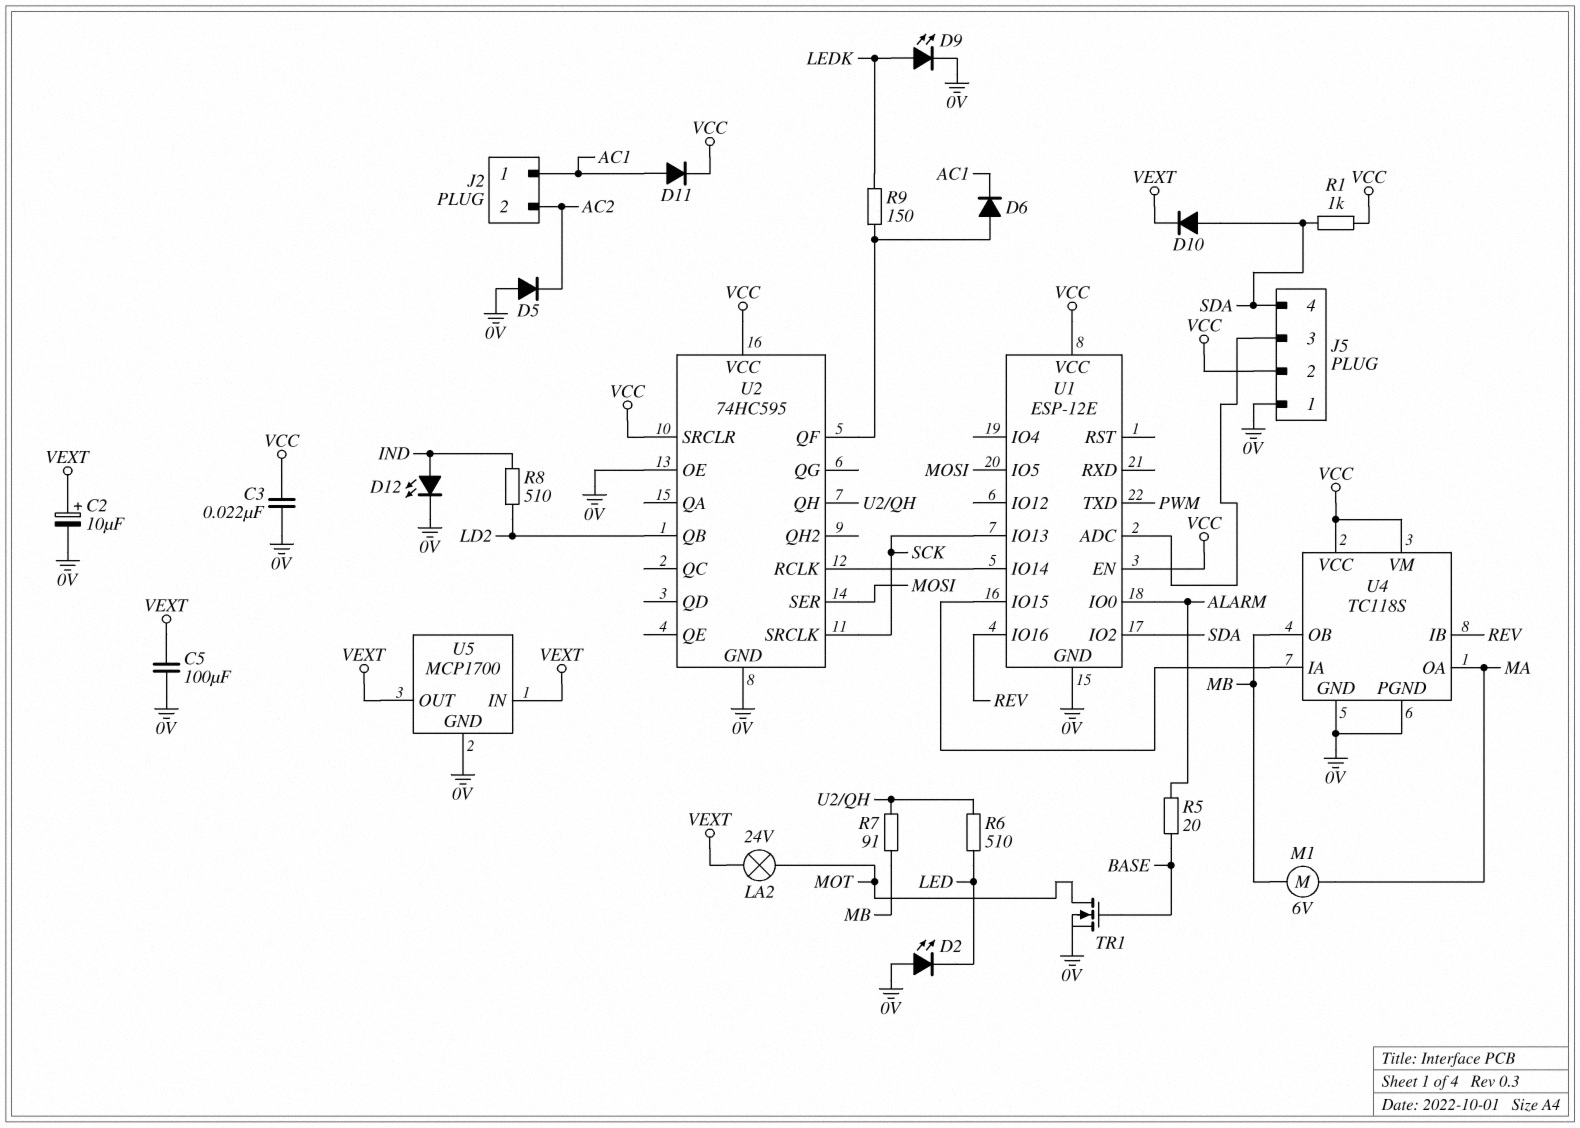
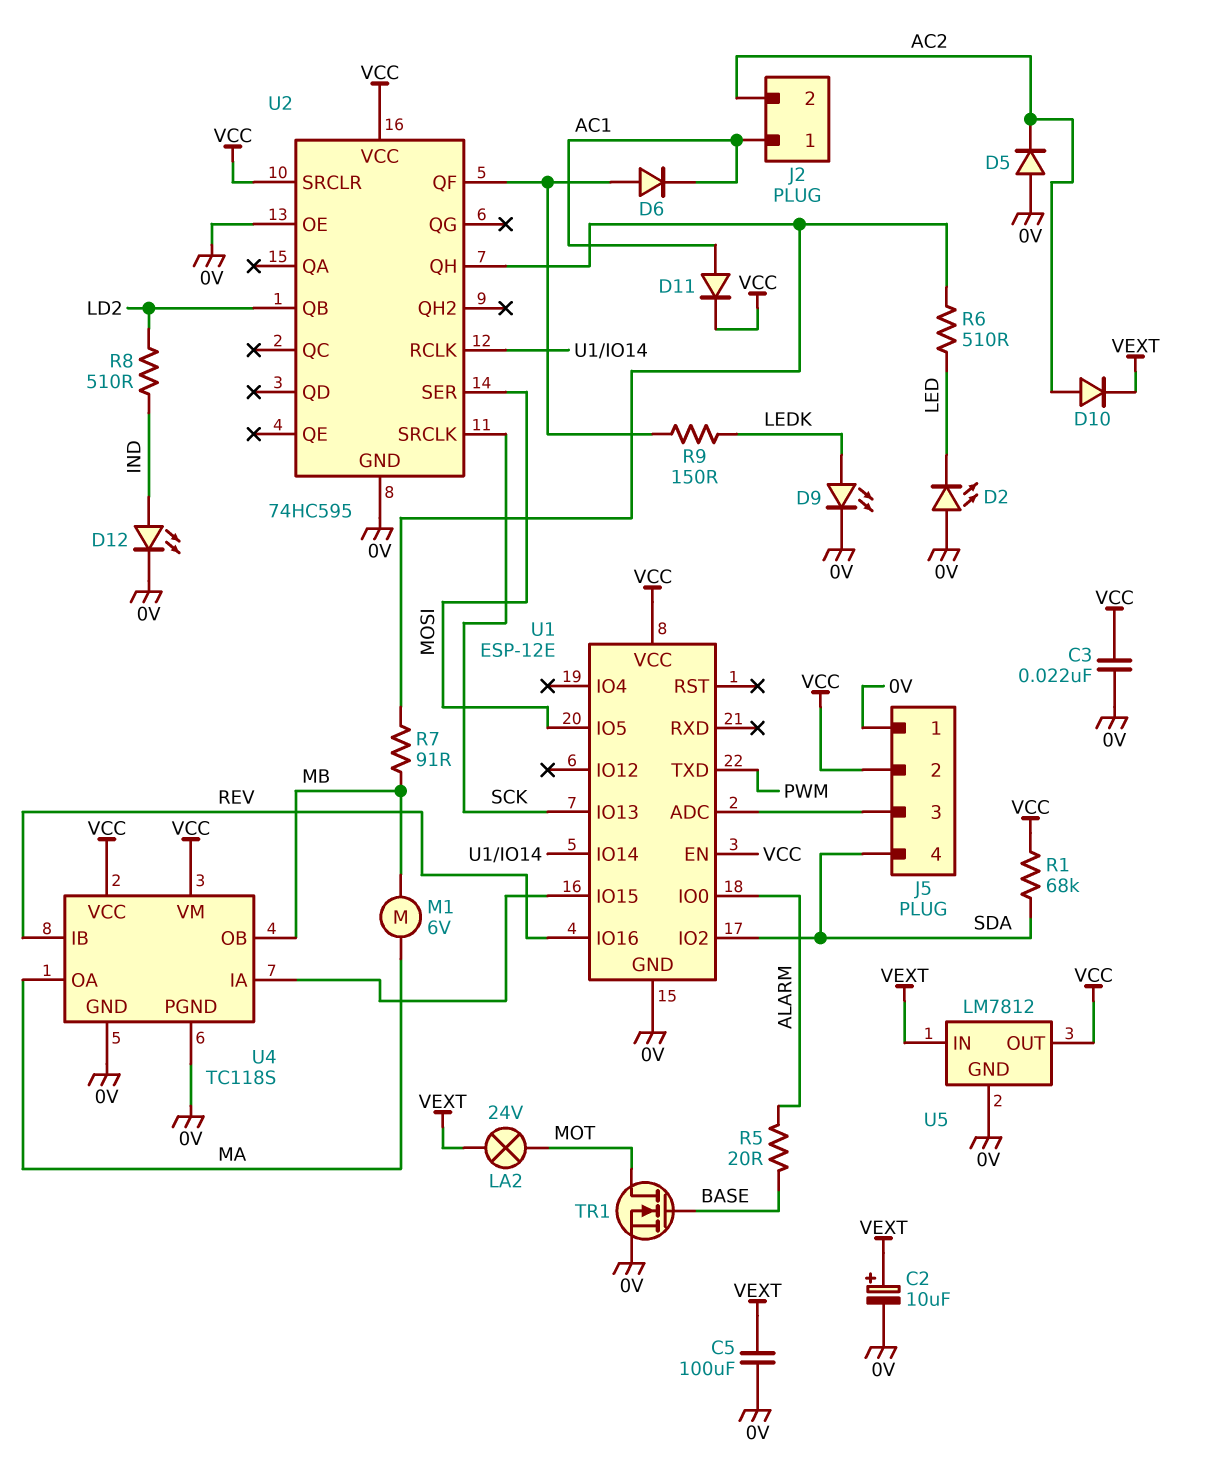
D10: diode (A SDA, K VEXT) -> diode (A AC2, K VEXT)
R1: 1k (SDA, VCC) -> 68k (SDA, VCC)
U5: MCP1700 -> LM7812
U5 pin OUT: VEXT -> VCC

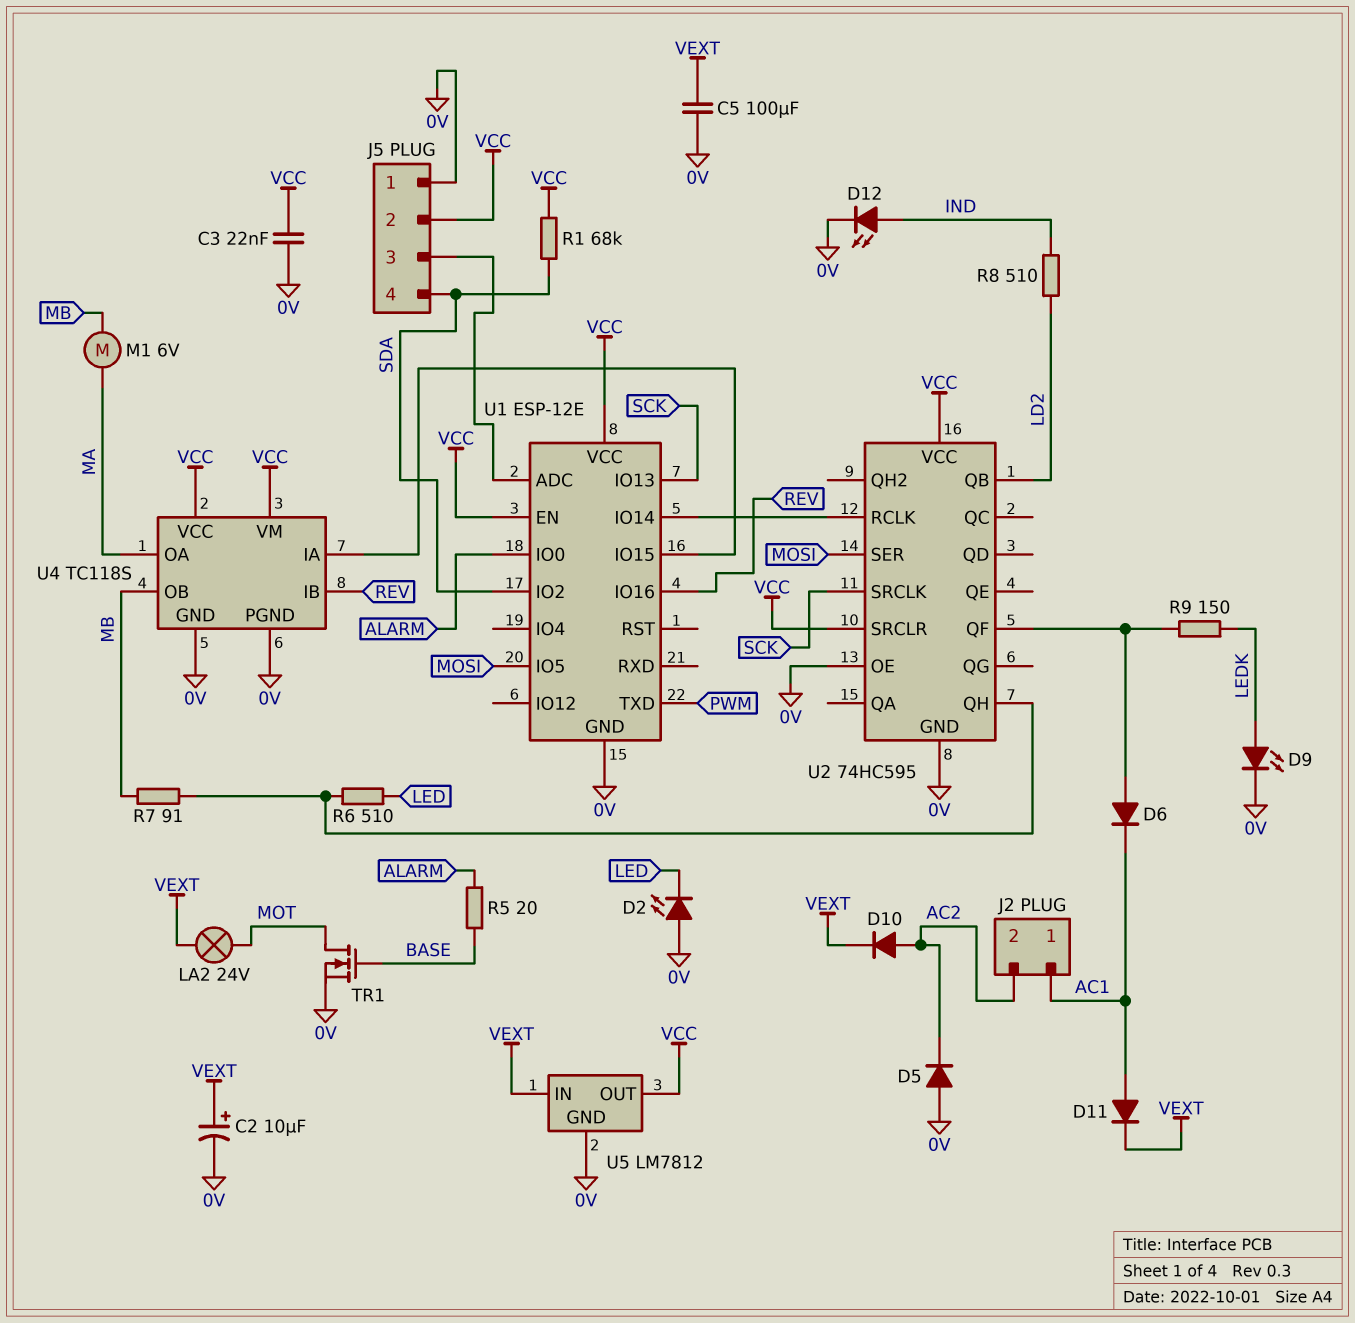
D11: diode (A AC1, K VCC) -> diode (A AC1, K VEXT)

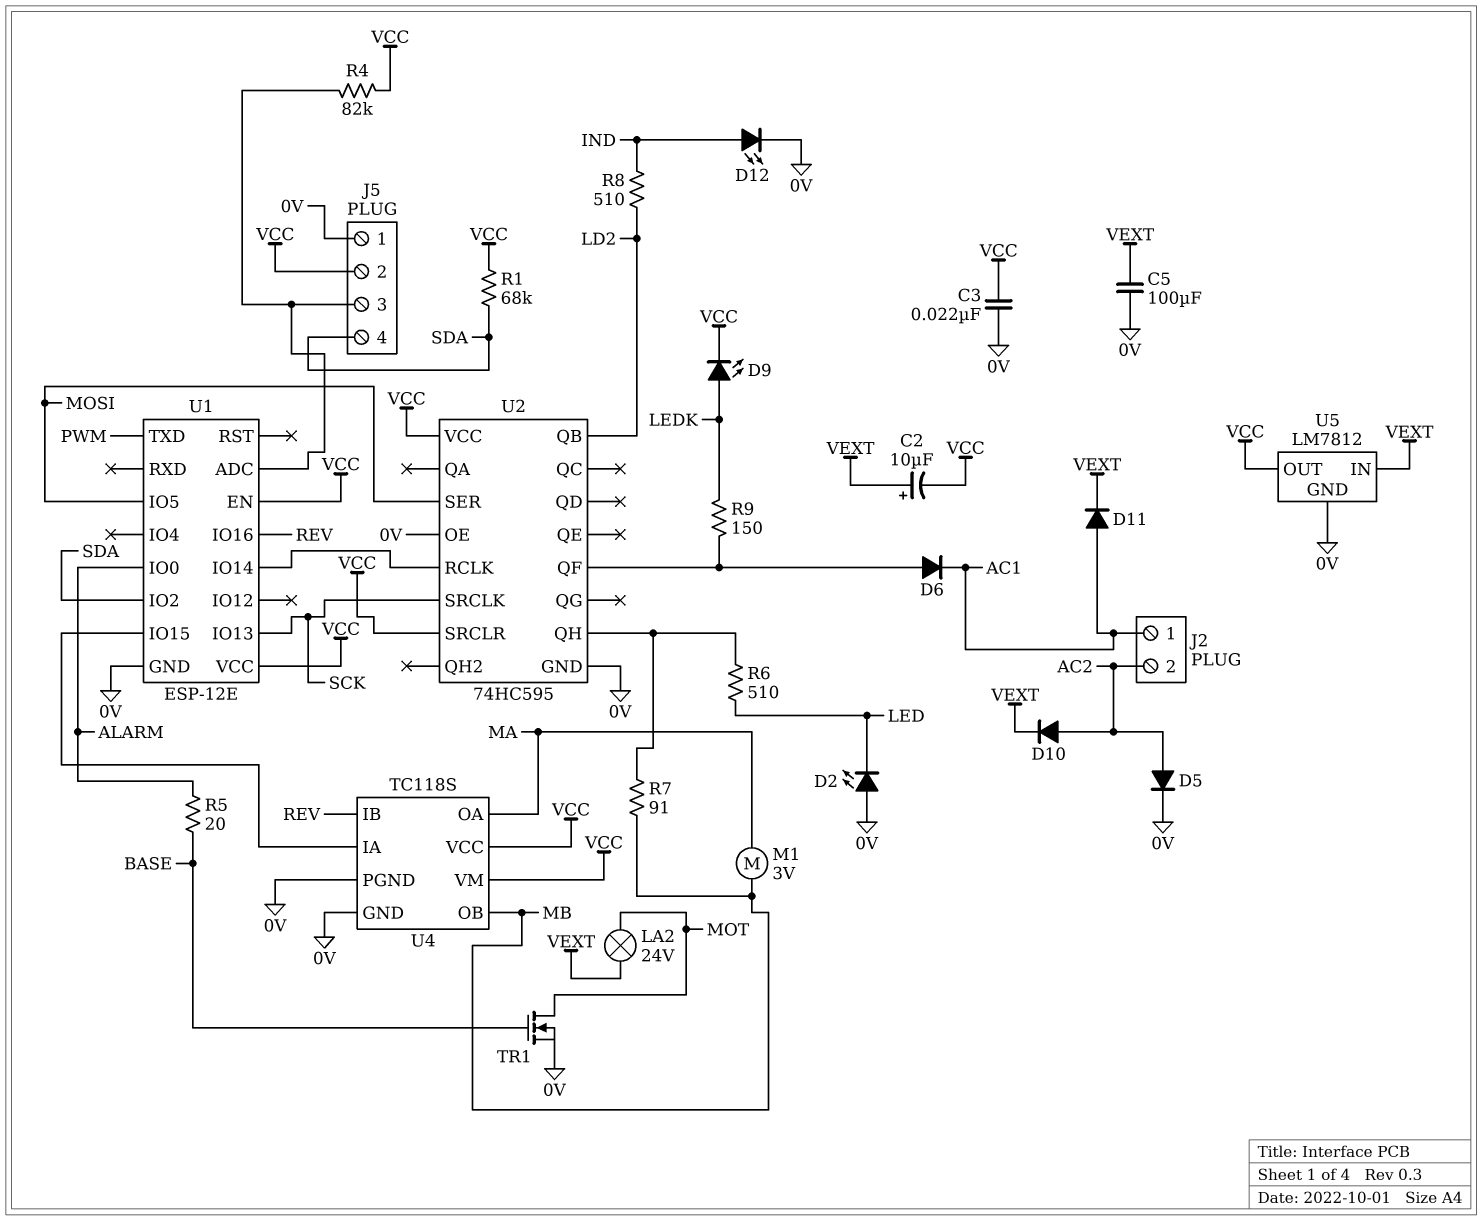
C2: 10uF (plus VEXT, minus 0V) -> 10uF (plus VEXT, minus VCC)
D5: diode (A 0V, K AC2) -> diode (A AC2, K 0V)
D9: LED (A LEDK, K 0V) -> LED (A LEDK, K VCC)
M1: motor 6V (MA, MB) -> motor 3V (MA, MB)
R4: none -> 82k (J5/3, VCC)

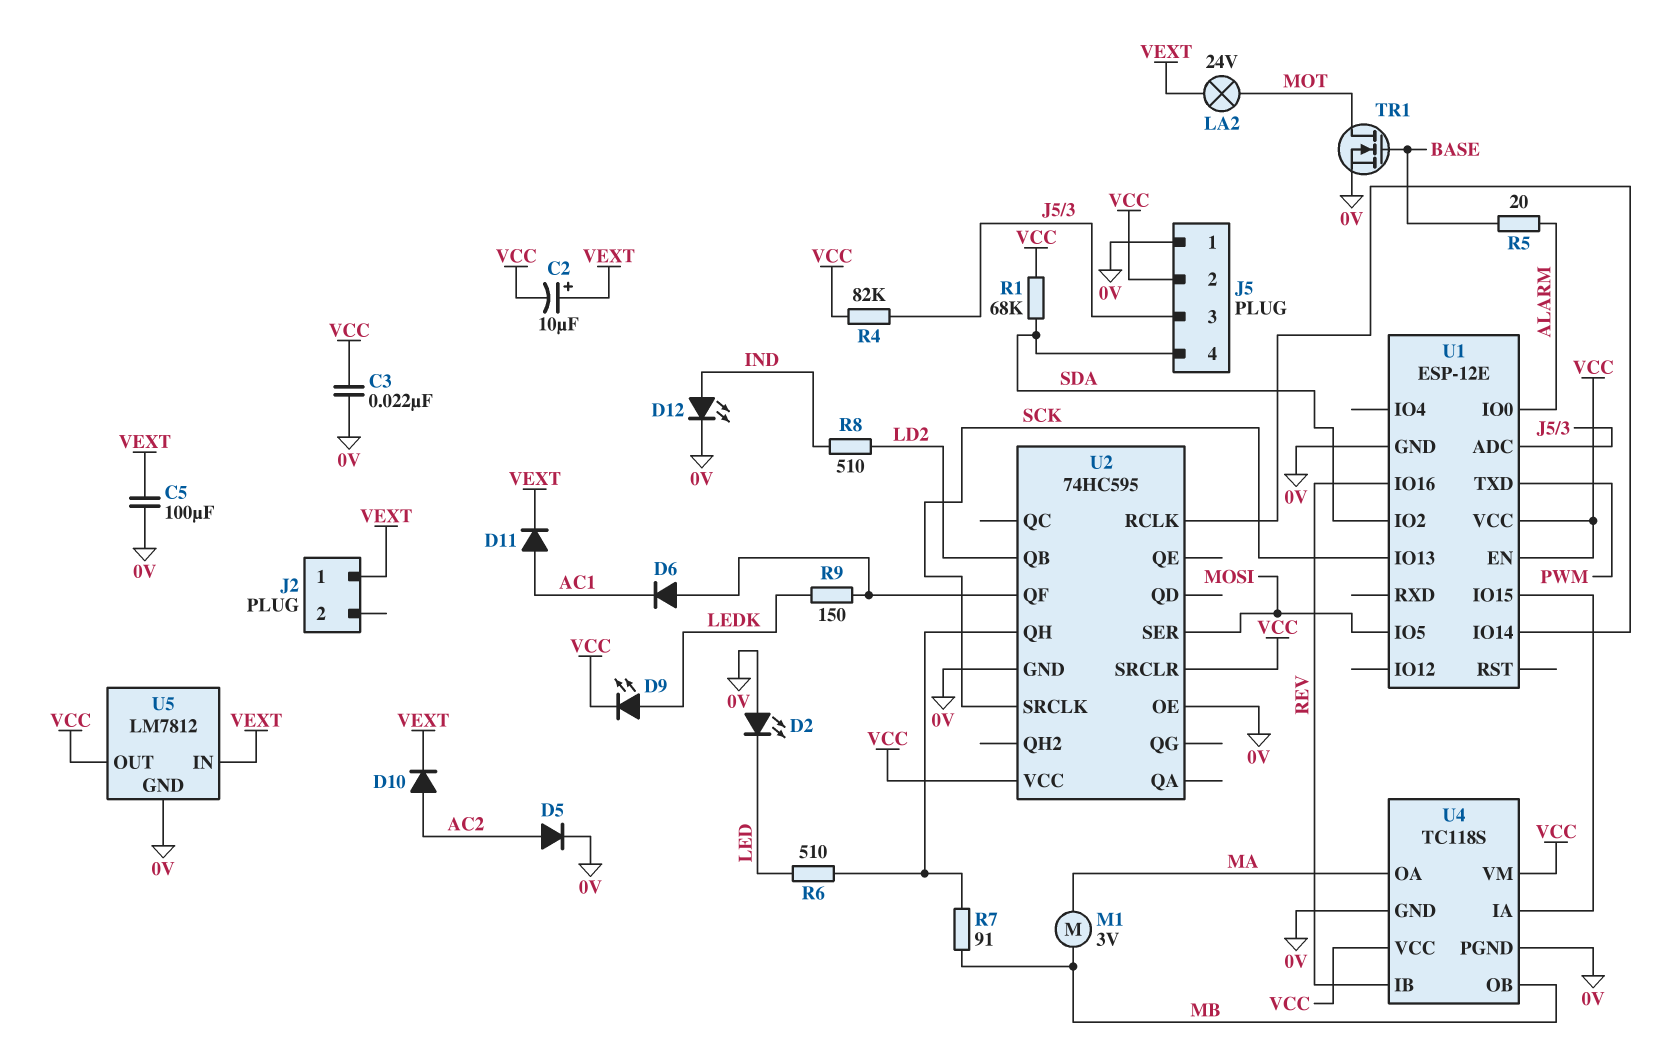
J2 pin 1: AC1 -> VEXT
J2 pin 2: AC2 -> none

